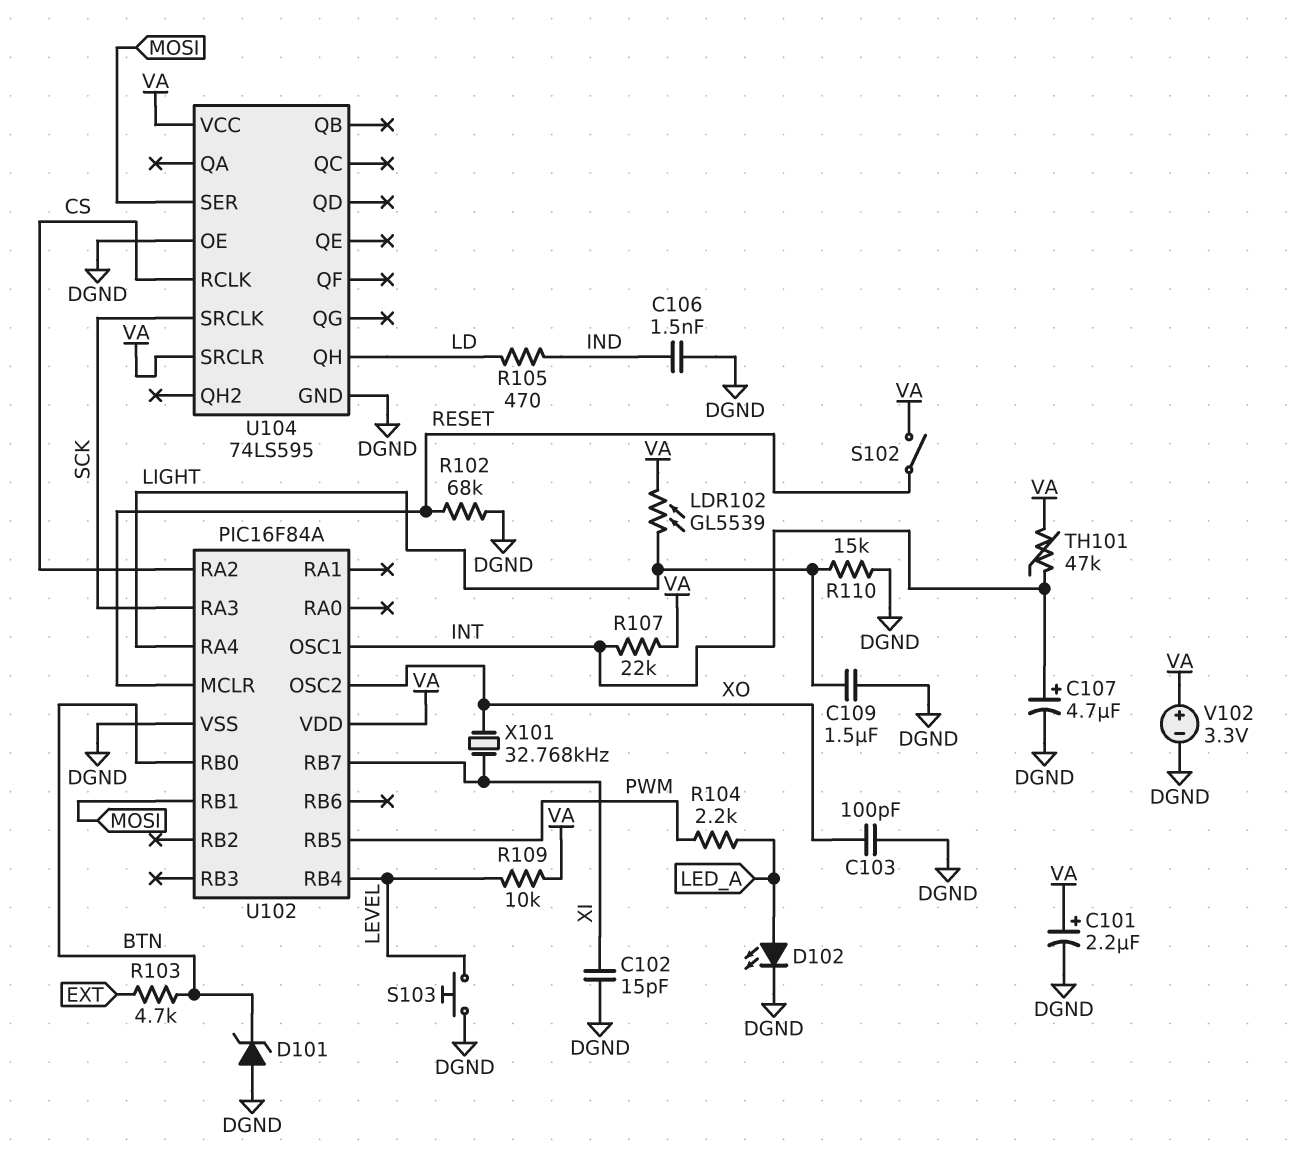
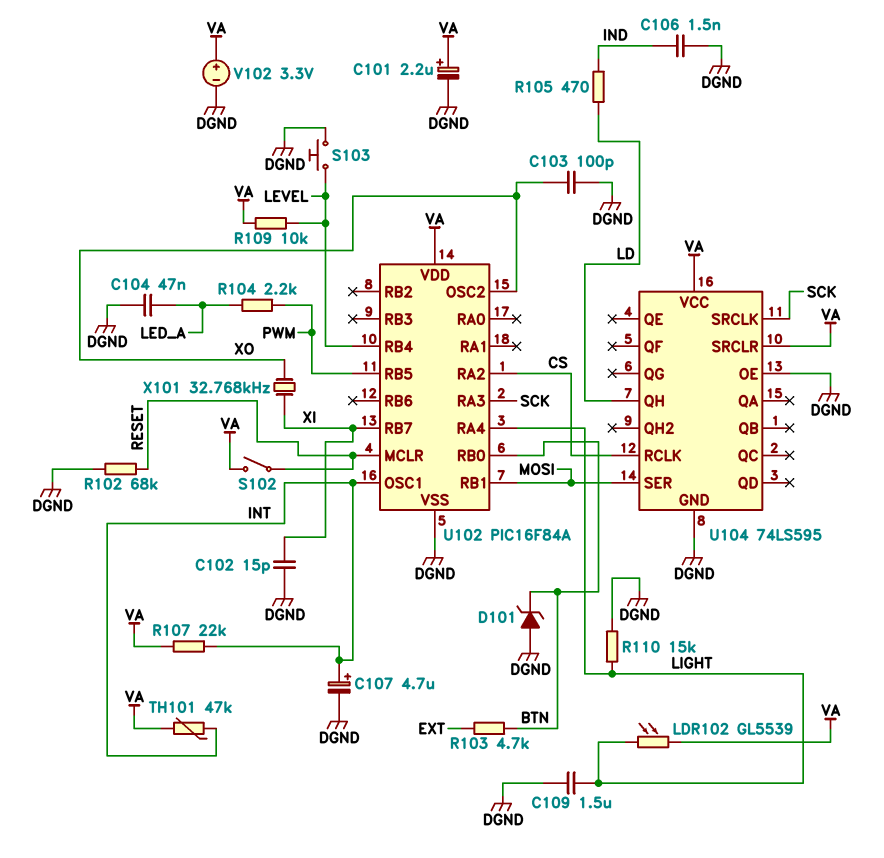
C104: none -> 47nF (DGND, LED_A)
D102: LED (A LED_A, K DGND) -> none

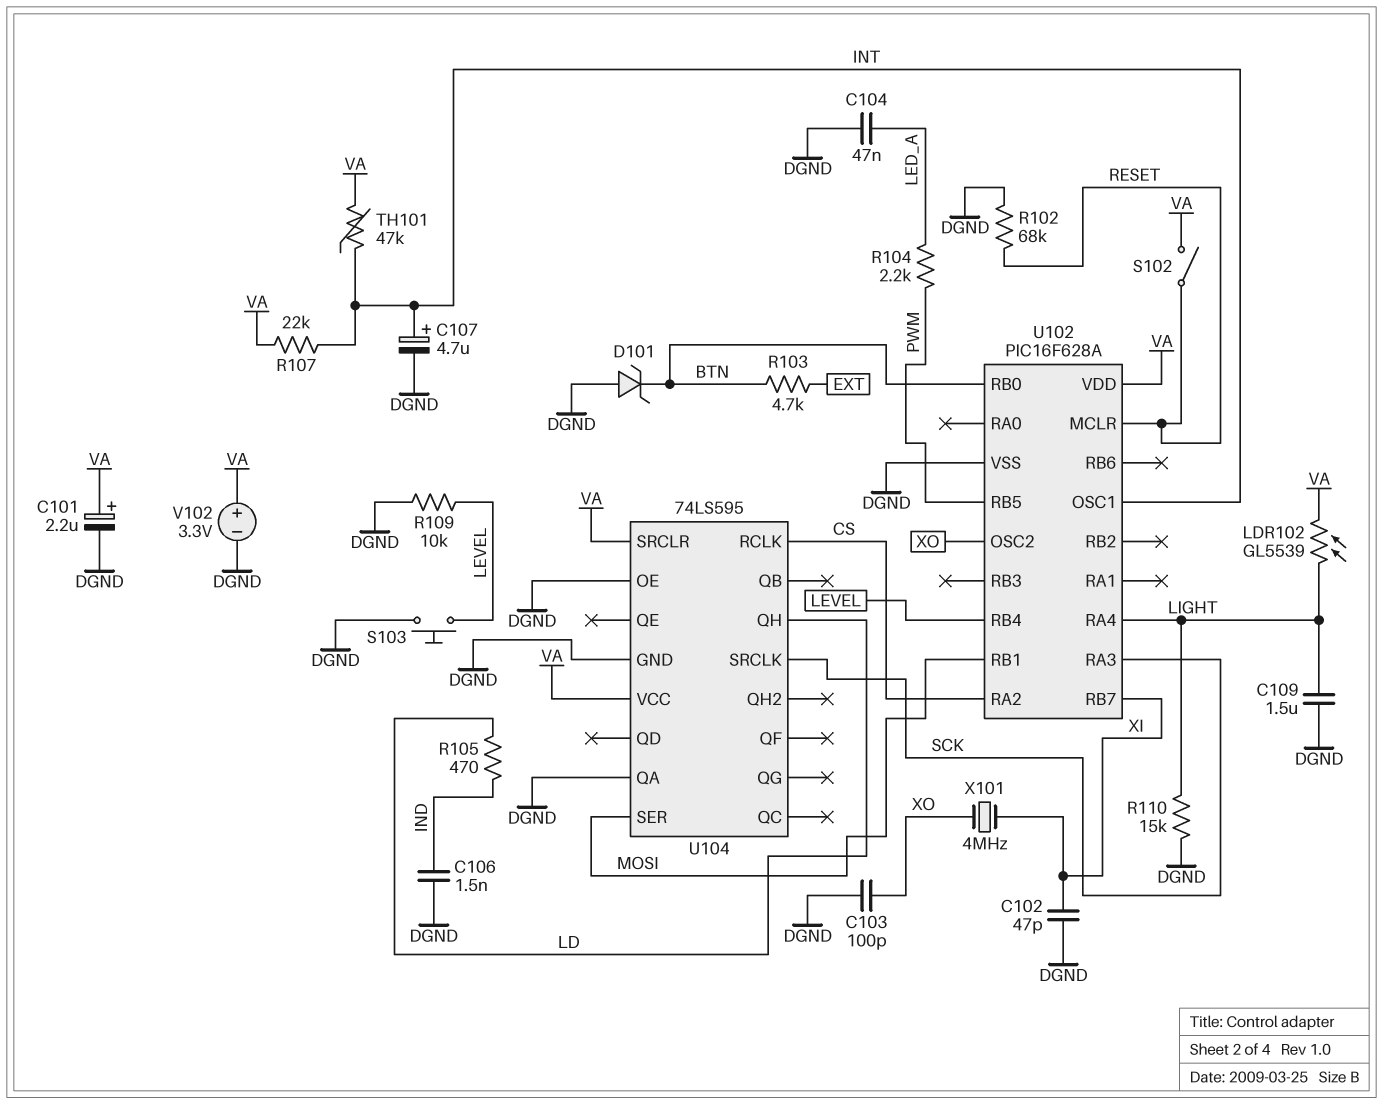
C102: 15pF (DGND, XI) -> 47pF (DGND, XI)
R109: 10k (LEVEL, VA) -> 10k (DGND, LEVEL)
U102: PIC16F84A -> PIC16F628A
U104 pin QA: none -> DGND
X101: 32.768kHz (XI, XO) -> 4MHz (XI, XO)

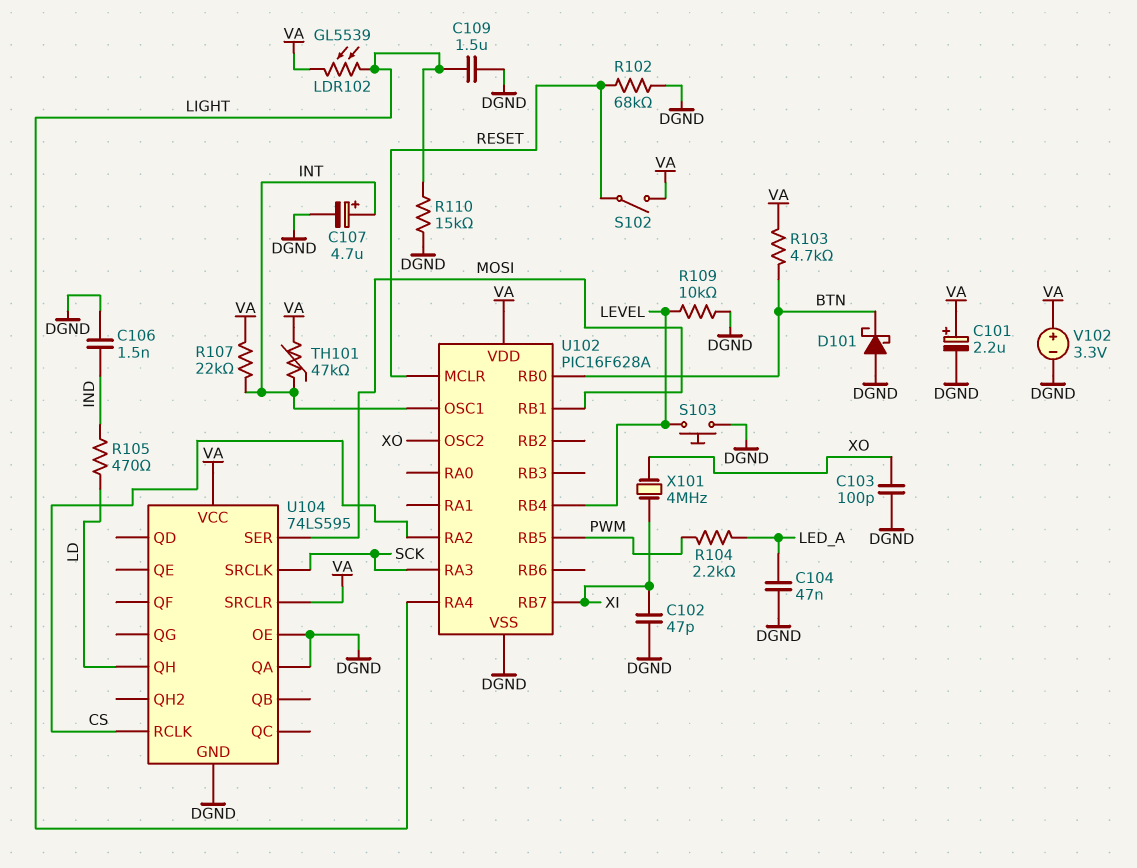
D101: zener (A DGND, K BTN) -> schottky (A DGND, K BTN)
R103: 4.7k (BTN, EXT) -> 4.7k (BTN, VA)

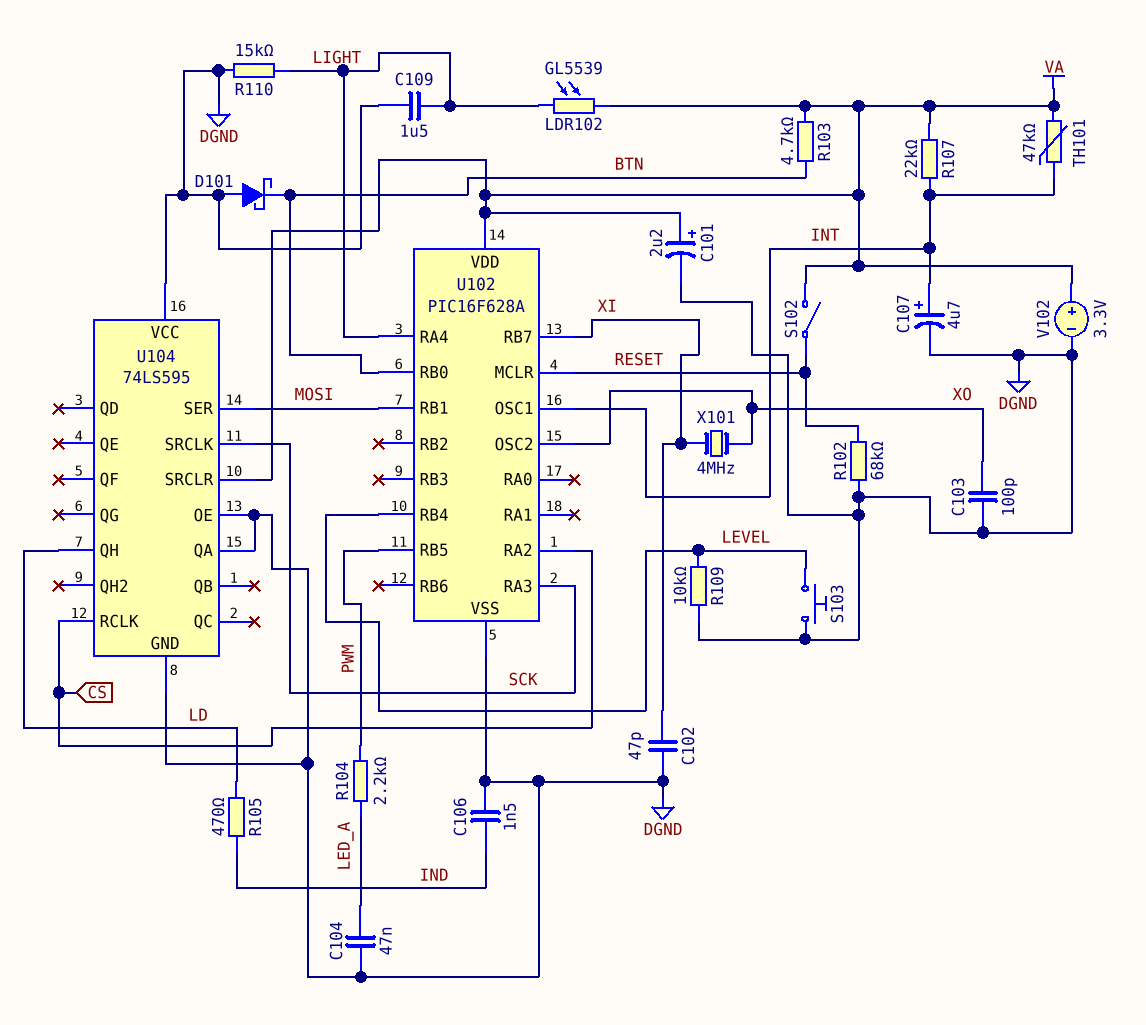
U104 pin VCC: VA -> DGND

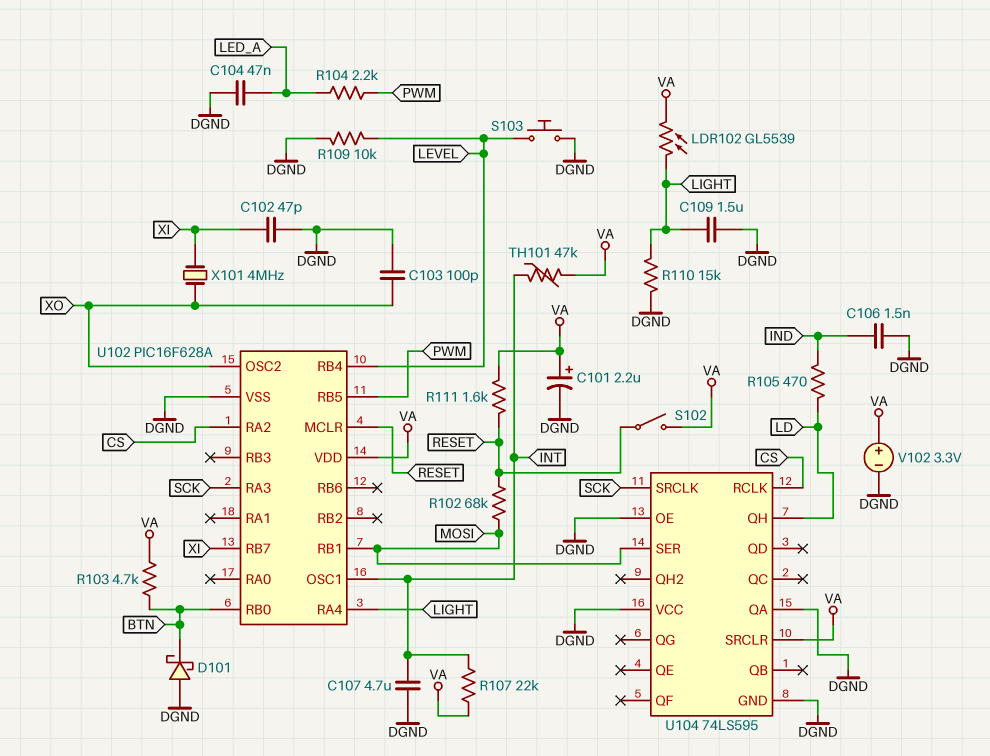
C107: 4.7uF (plus INT, minus DGND) -> 4.7uF (DGND, INT)
R102: 68k (DGND, RESET) -> 68k (MOSI, RESET)
R111: none -> 1.6k (RESET, VA)

